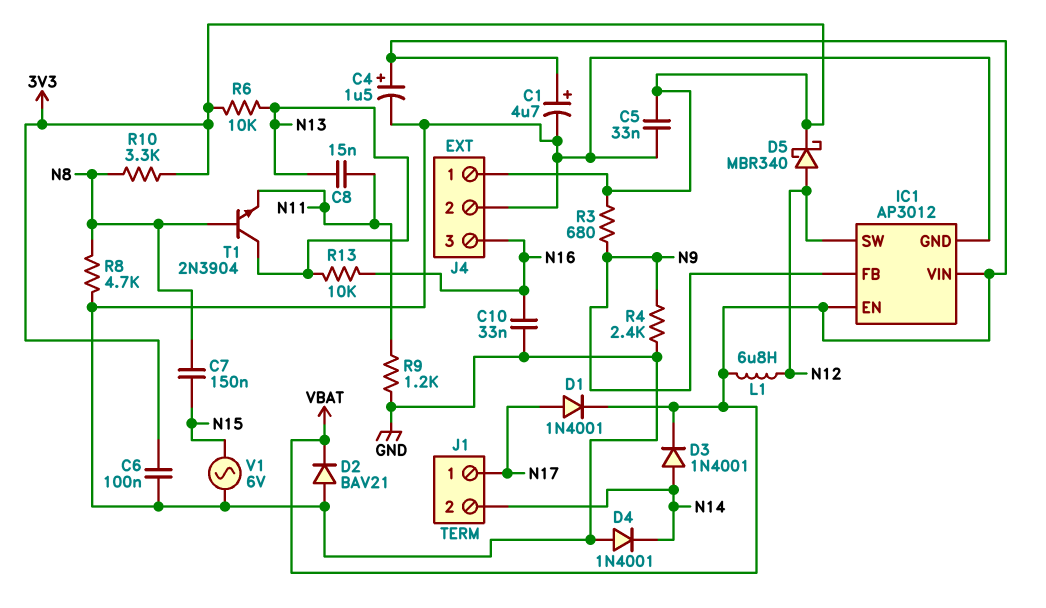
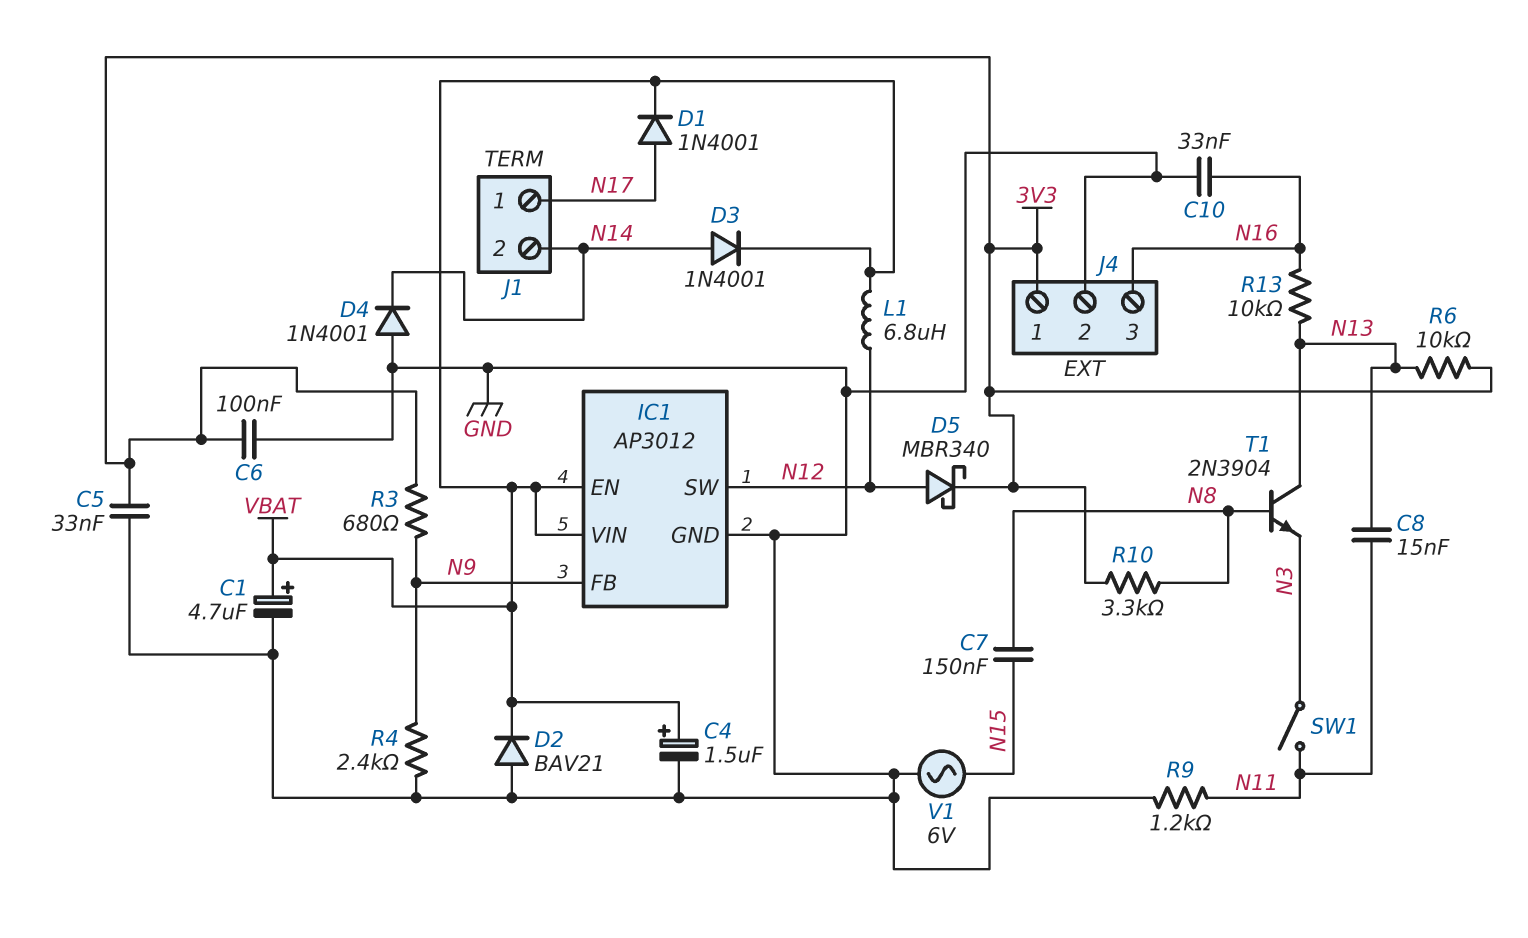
R8: 4.7k (GND, N8) -> none
SW1: none -> switch (N3, N11)
T1: NPN 2N3904 (B N8, C N13, E N11) -> NPN 2N3904 (B N8, C N13, E N3)

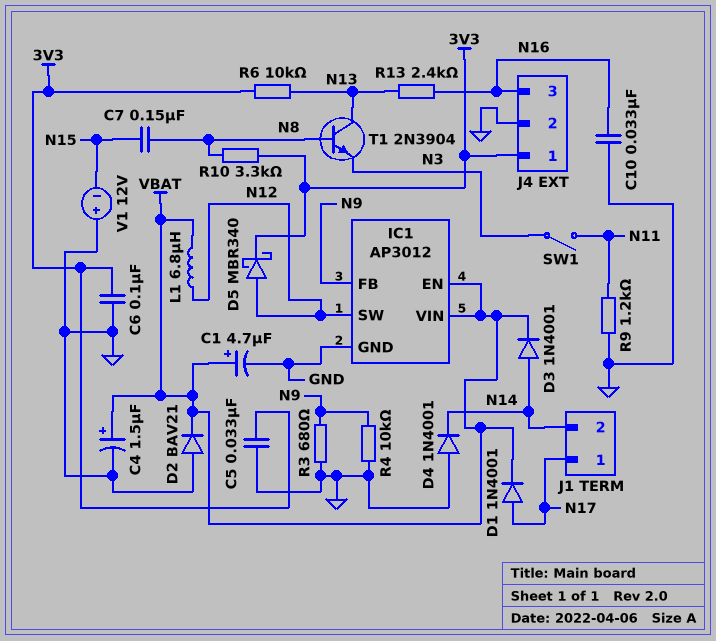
C8: 15nF (N11, N13) -> none
R3: 680 (3V3, N9) -> 680 (GND, N9)
R4: 2.4k (GND, N9) -> 10k (GND, N9)
R13: 10k (N13, N16) -> 2.4k (N13, N16)
V1: AC 6V (GND, N15) -> 12V (plus GND, minus N15)

